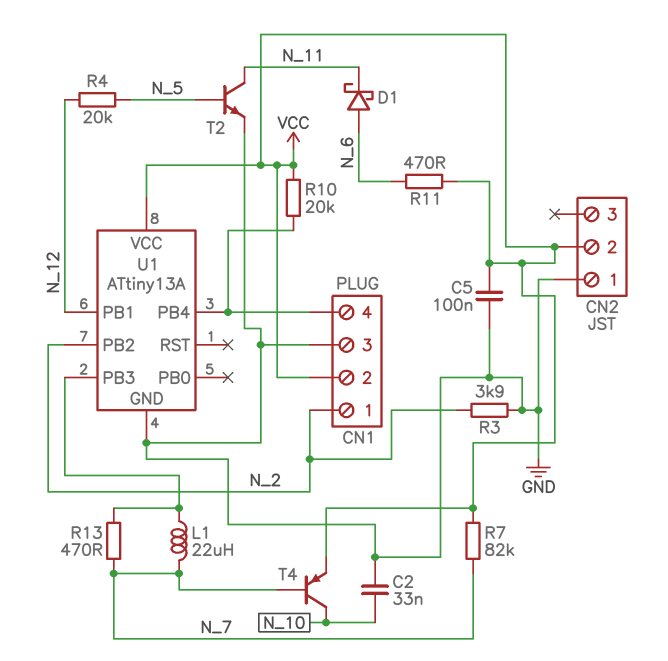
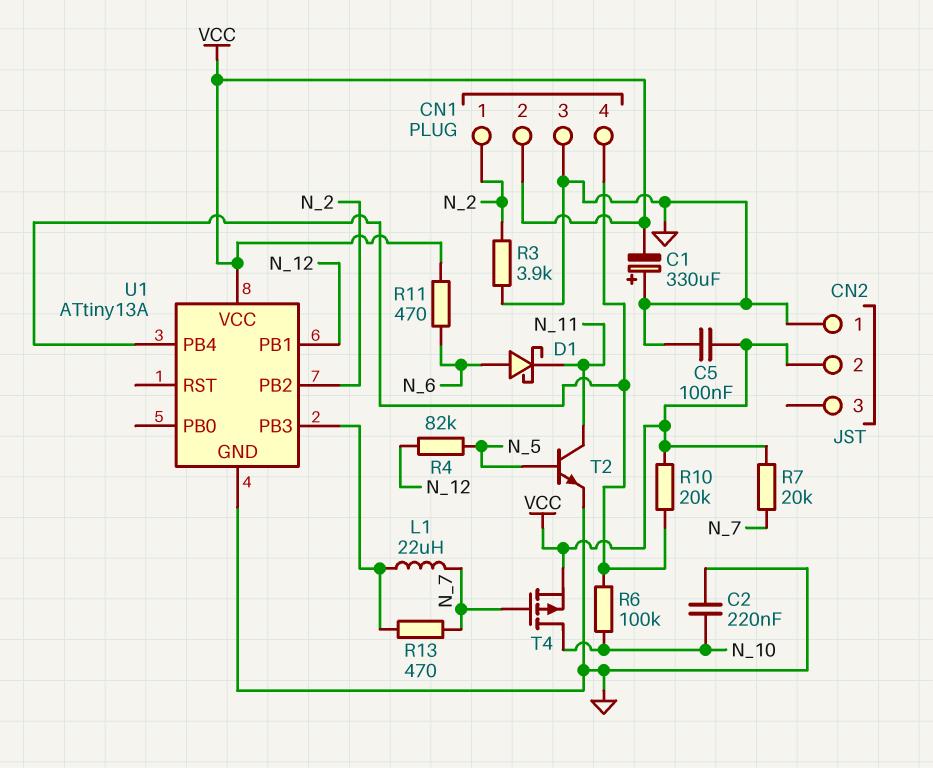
C1: none -> 330uF (plus GND, minus VCC)
C2: 33nF (GND, N_10) -> 220nF (GND, N_10)
R4: 20k (N_5, N_12) -> 82k (N_5, N_12)
R6: none -> 100k (CN1/4, N_10)
R7: 82k (N_7, VCC) -> 20k (N_7, VCC)
T4: PNP (B N_7, C N_10, E VCC) -> PMOS (G N_7, D N_10, S VCC)

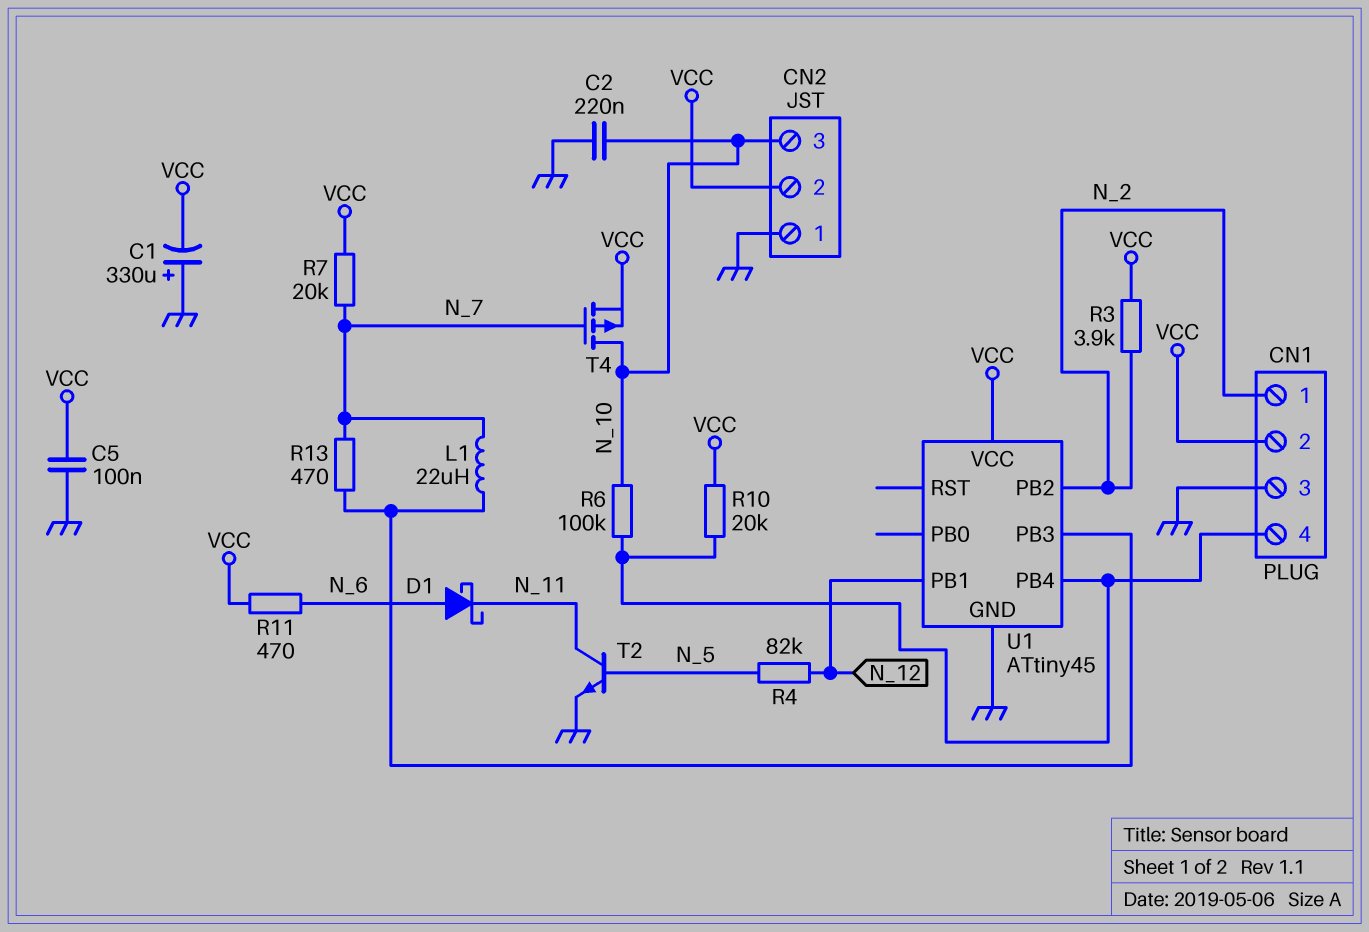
CN2 pin 3: none -> N_10
R3: 3.9k (GND, N_2) -> 3.9k (N_2, VCC)
U1: ATtiny13A -> ATtiny45

